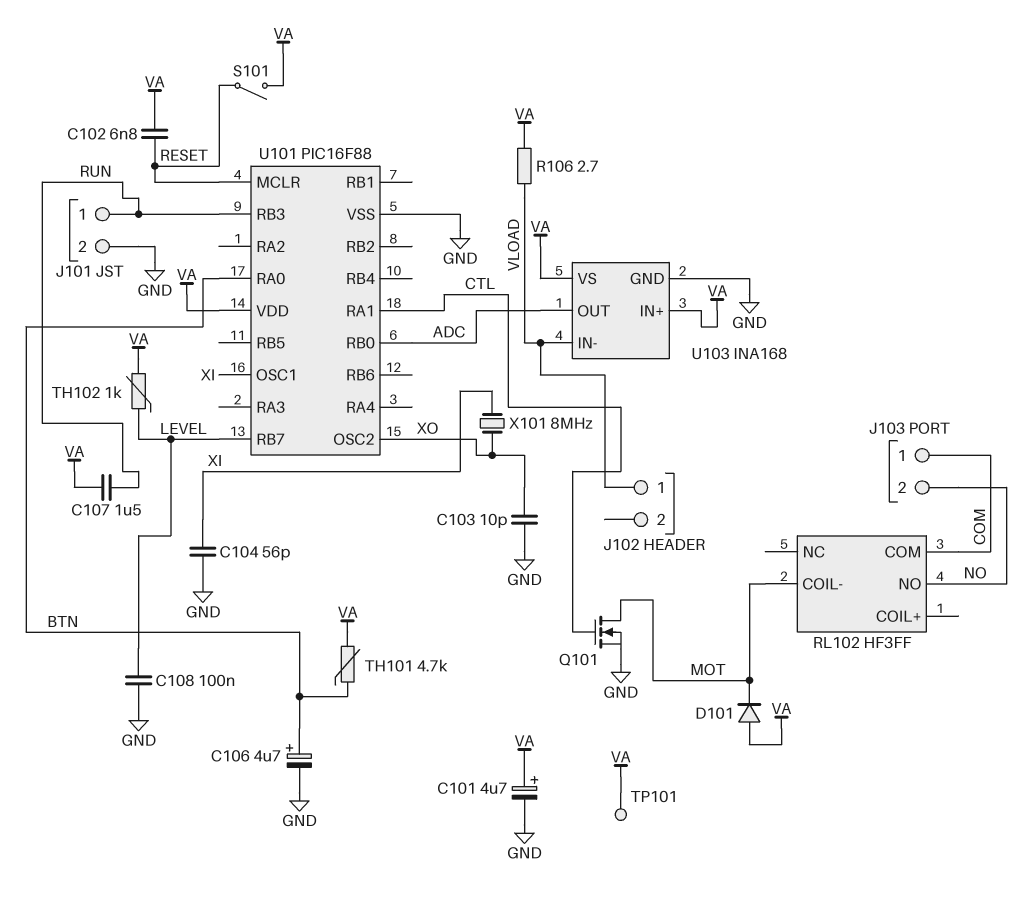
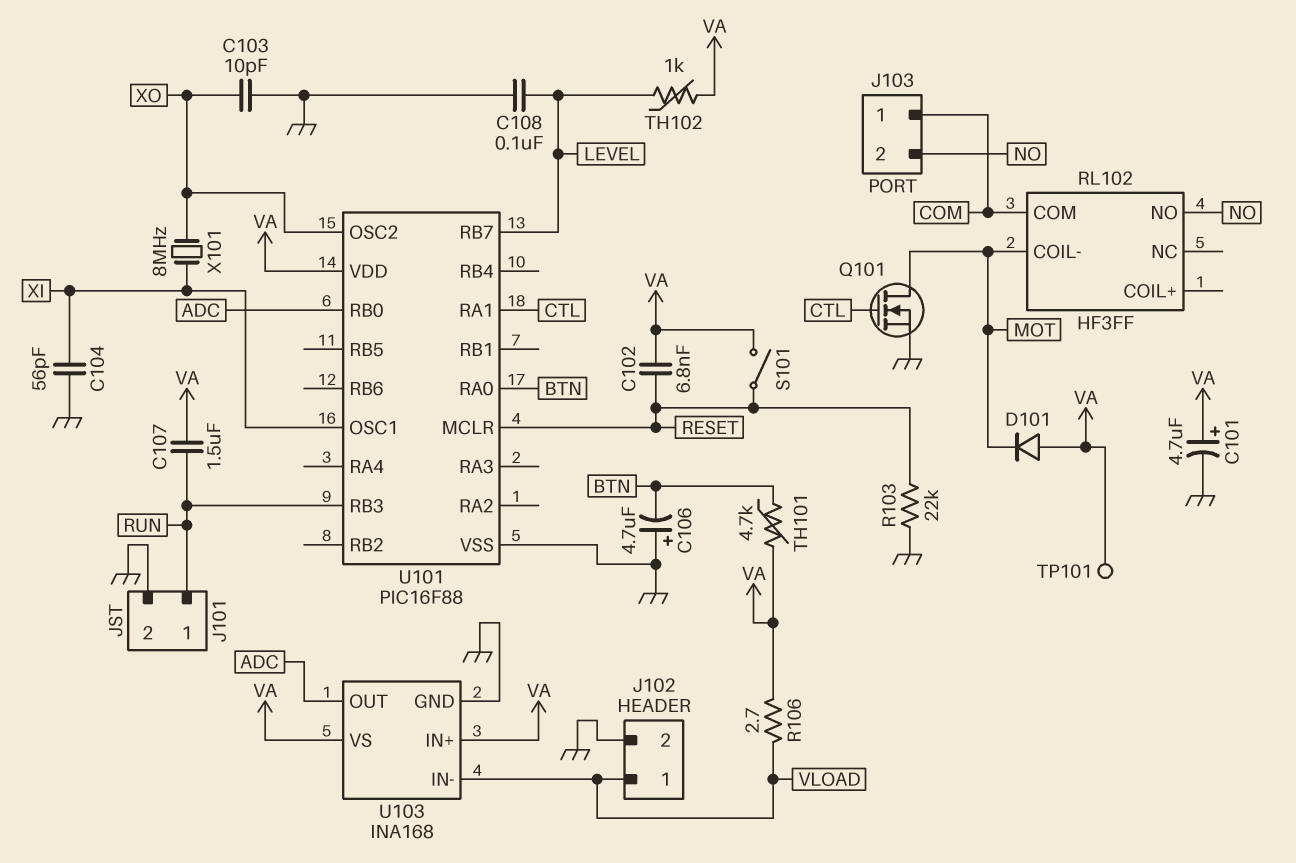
C106: 4.7uF (plus BTN, minus GND) -> 4.7uF (plus GND, minus BTN)
J102 pin 2: none -> GND
R103: none -> 22k (GND, RESET)

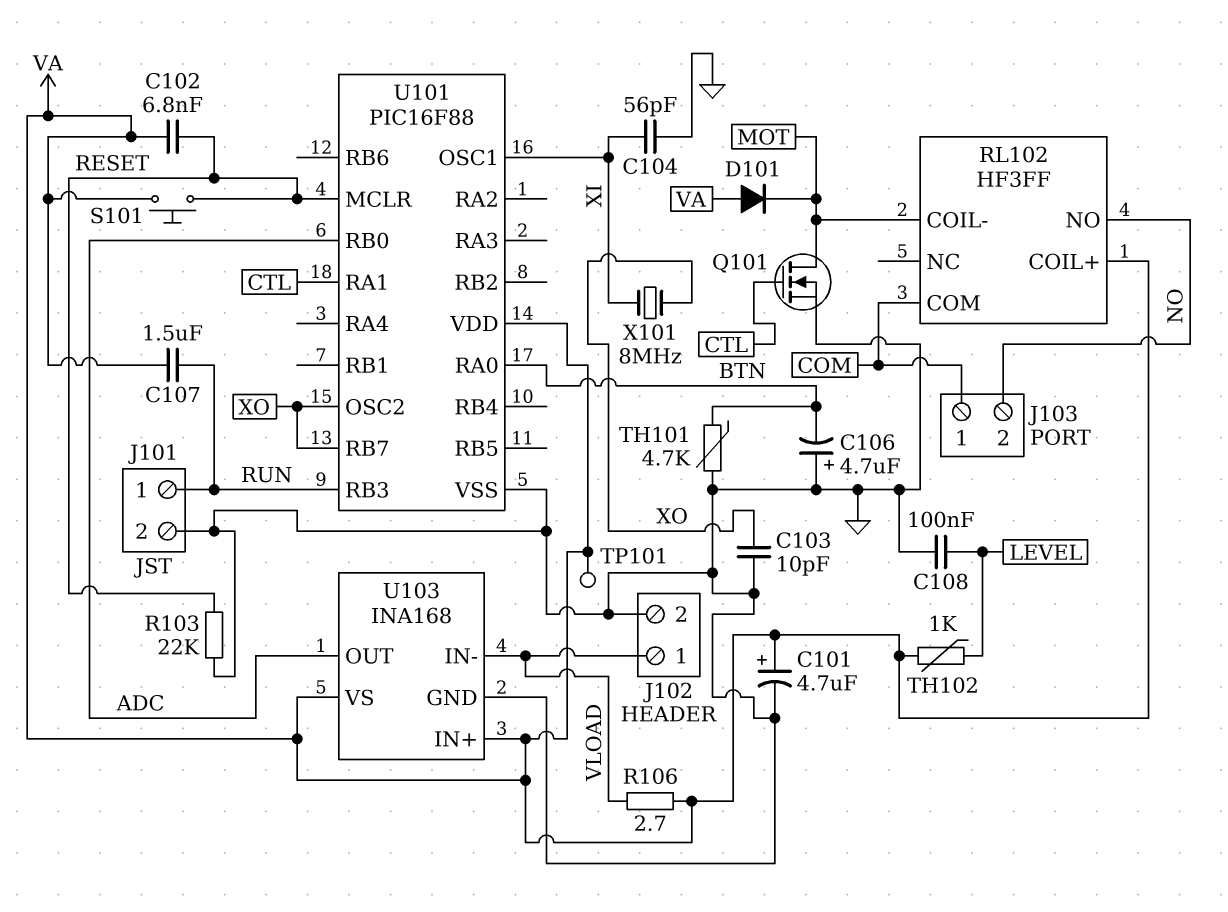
RL102 pin COIL+: none -> VA
S101: switch (RESET, VA) -> button (RESET, VA)
TH101: 4.7k (BTN, VA) -> 4.7k (BTN, GND)
U101 pin RB7: LEVEL -> XO

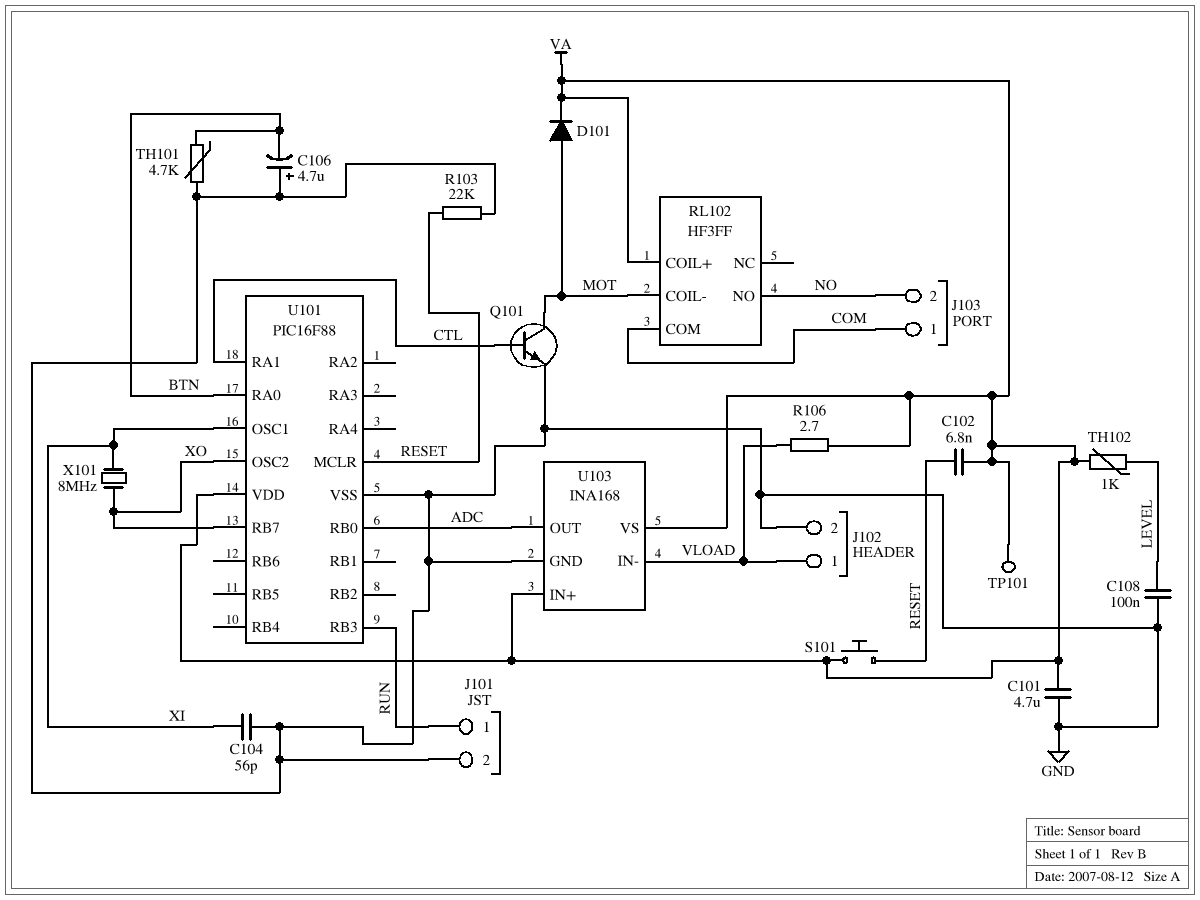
C101: 4.7uF (plus VA, minus GND) -> 4.7uF (GND, VA)
C103: 10pF (GND, XO) -> none
C107: 1.5uF (RUN, VA) -> none
D101: diode (A VA, K MOT) -> diode (A MOT, K VA)
Q101: NMOS (G CTL, D MOT, S GND) -> NPN (B CTL, C MOT, E GND)

